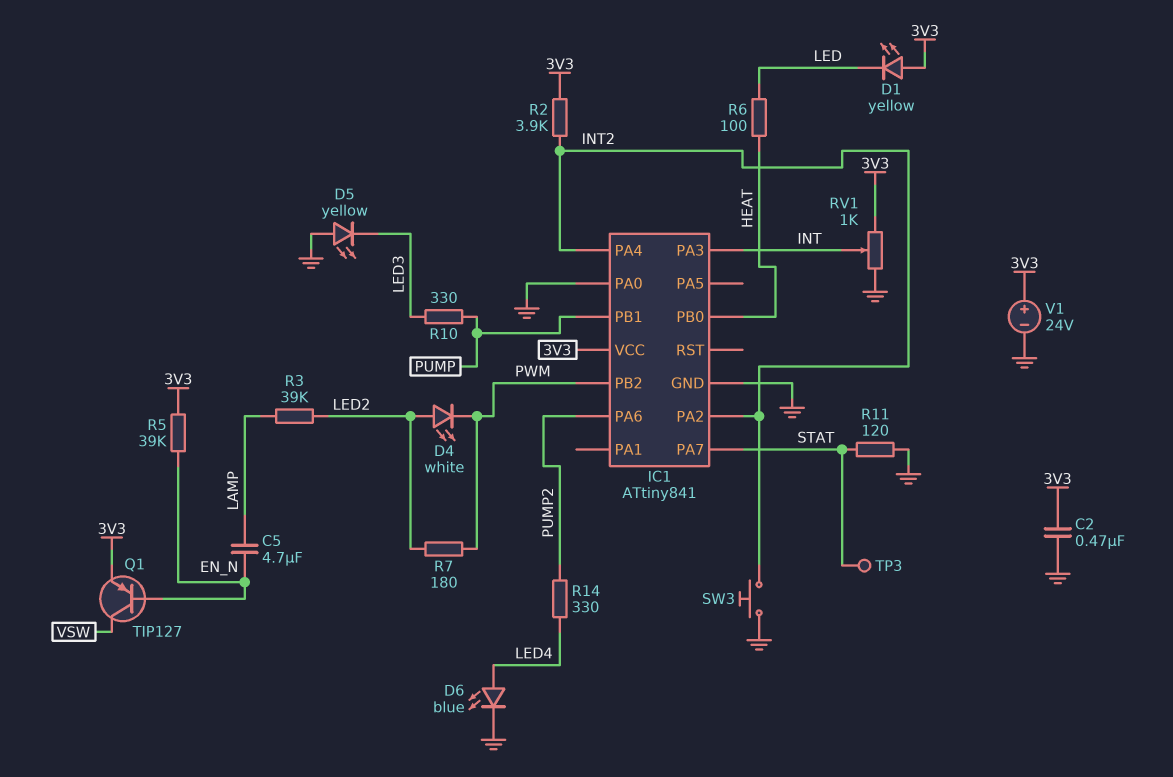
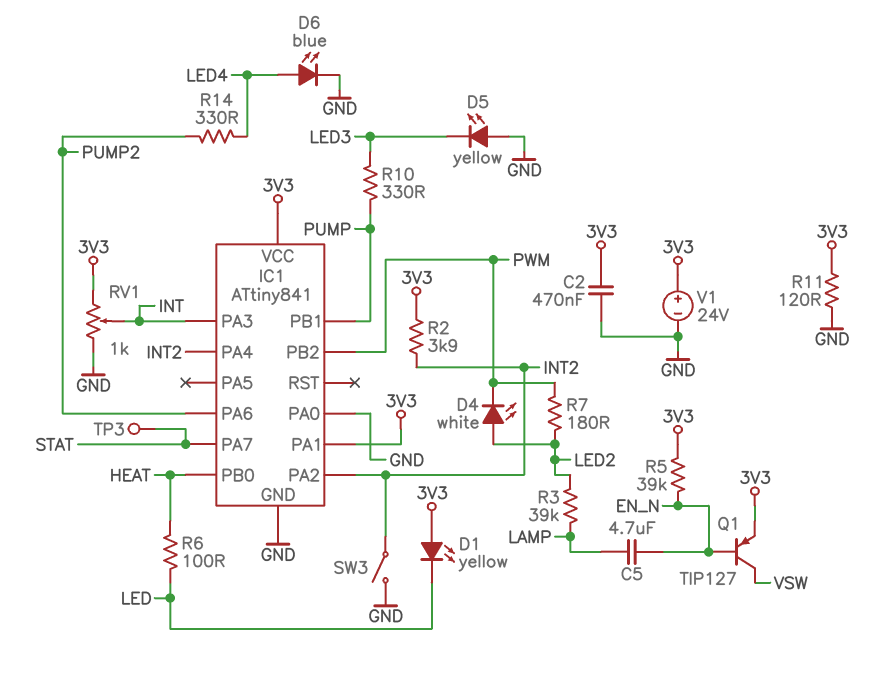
IC1 pin PA1: none -> 3V3
R11: 120 (GND, STAT) -> 120 (3V3, GND)
SW3: button (GND, INT2) -> switch (GND, INT2)

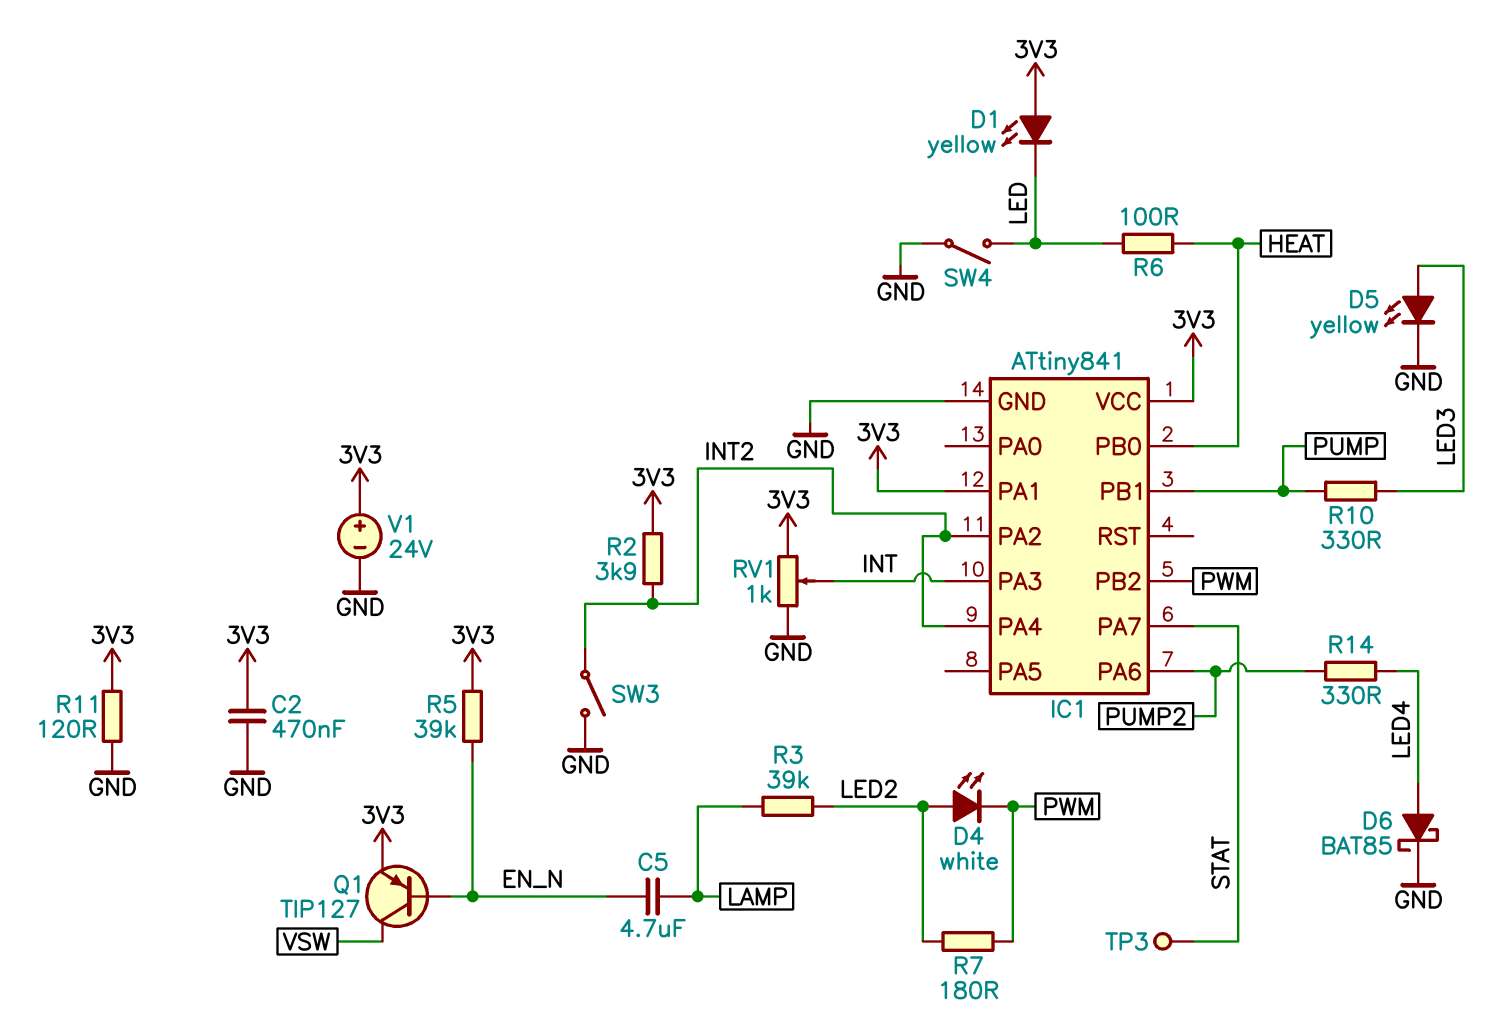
D5: LED yellow (A GND, K LED3) -> LED yellow (A LED3, K GND)
D6: LED blue (A LED4, K GND) -> schottky BAT85 (A LED4, K GND)
IC1 pin PA0: GND -> none
SW4: none -> switch (GND, LED)

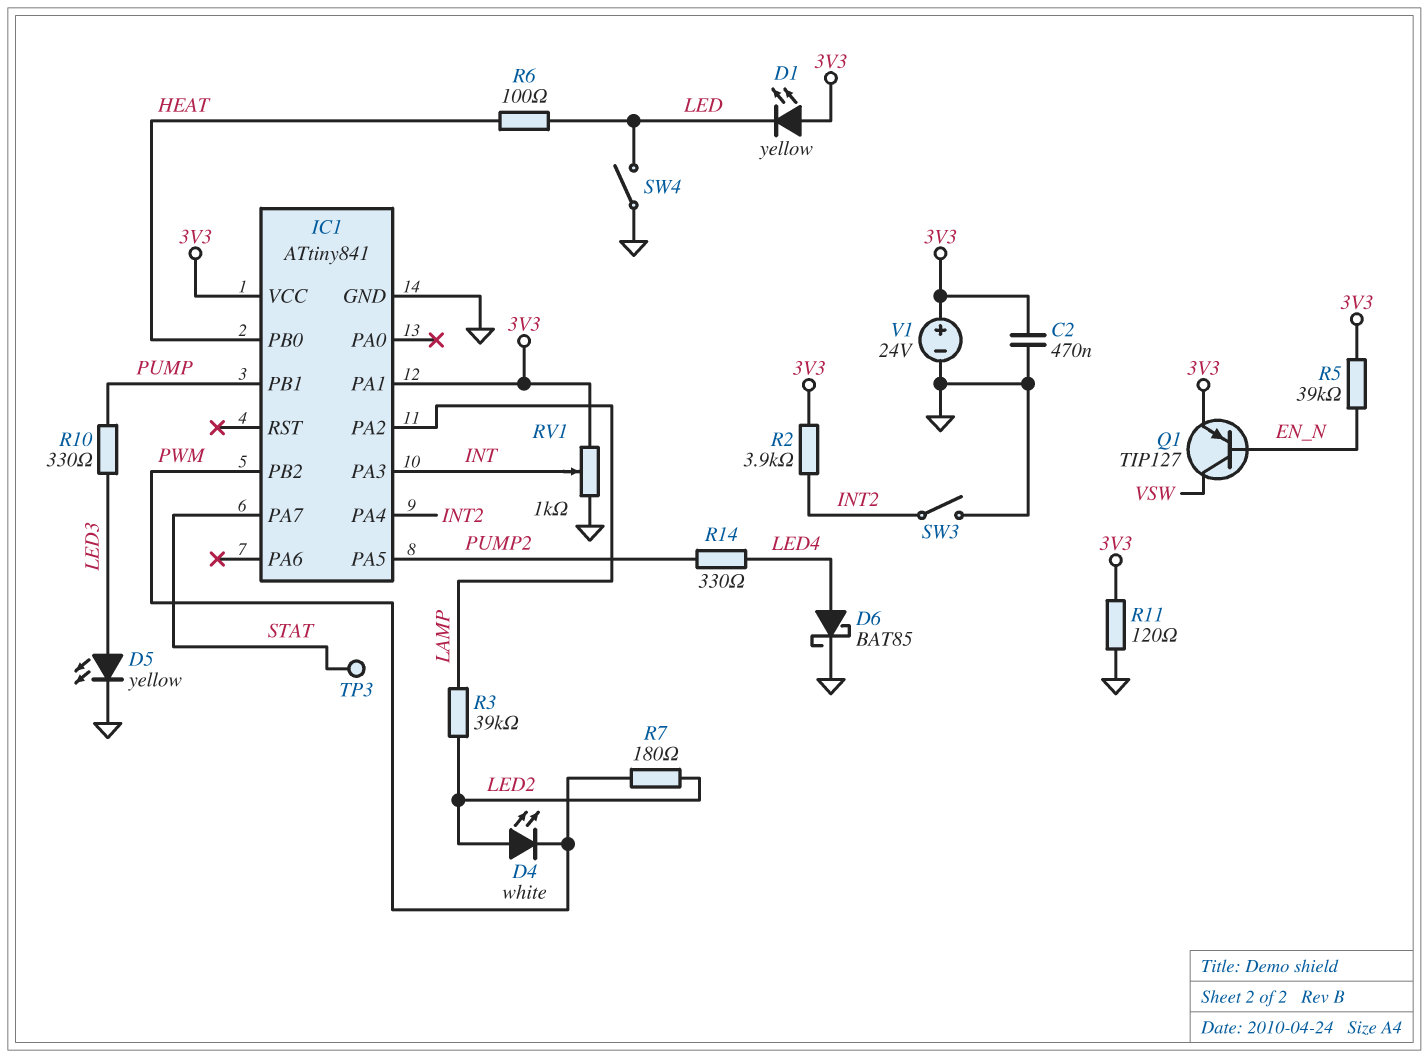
C5: 4.7uF (EN_N, LAMP) -> none
IC1 pin PA2: INT2 -> LAMP
IC1 pin PA5: none -> PUMP2
IC1 pin PA6: PUMP2 -> none

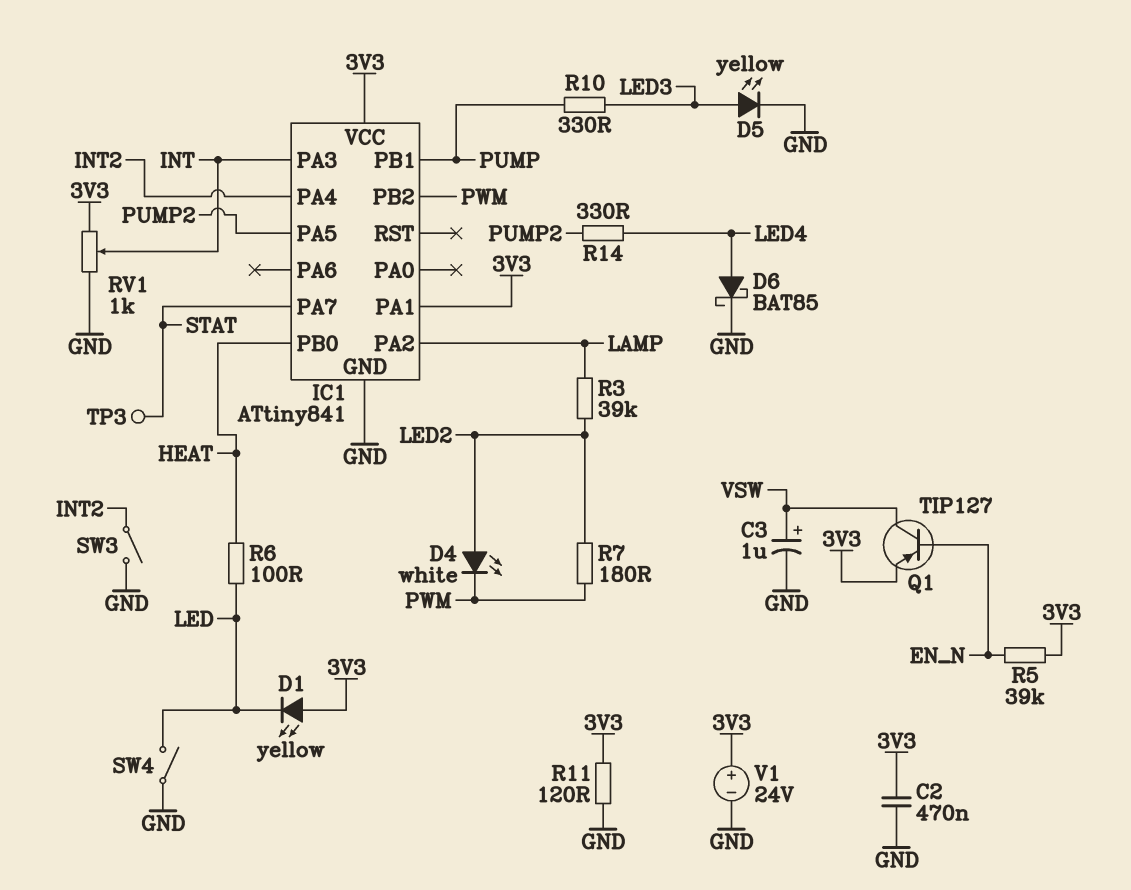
C3: none -> 1uF (plus VSW, minus GND)
R2: 3.9k (3V3, INT2) -> none

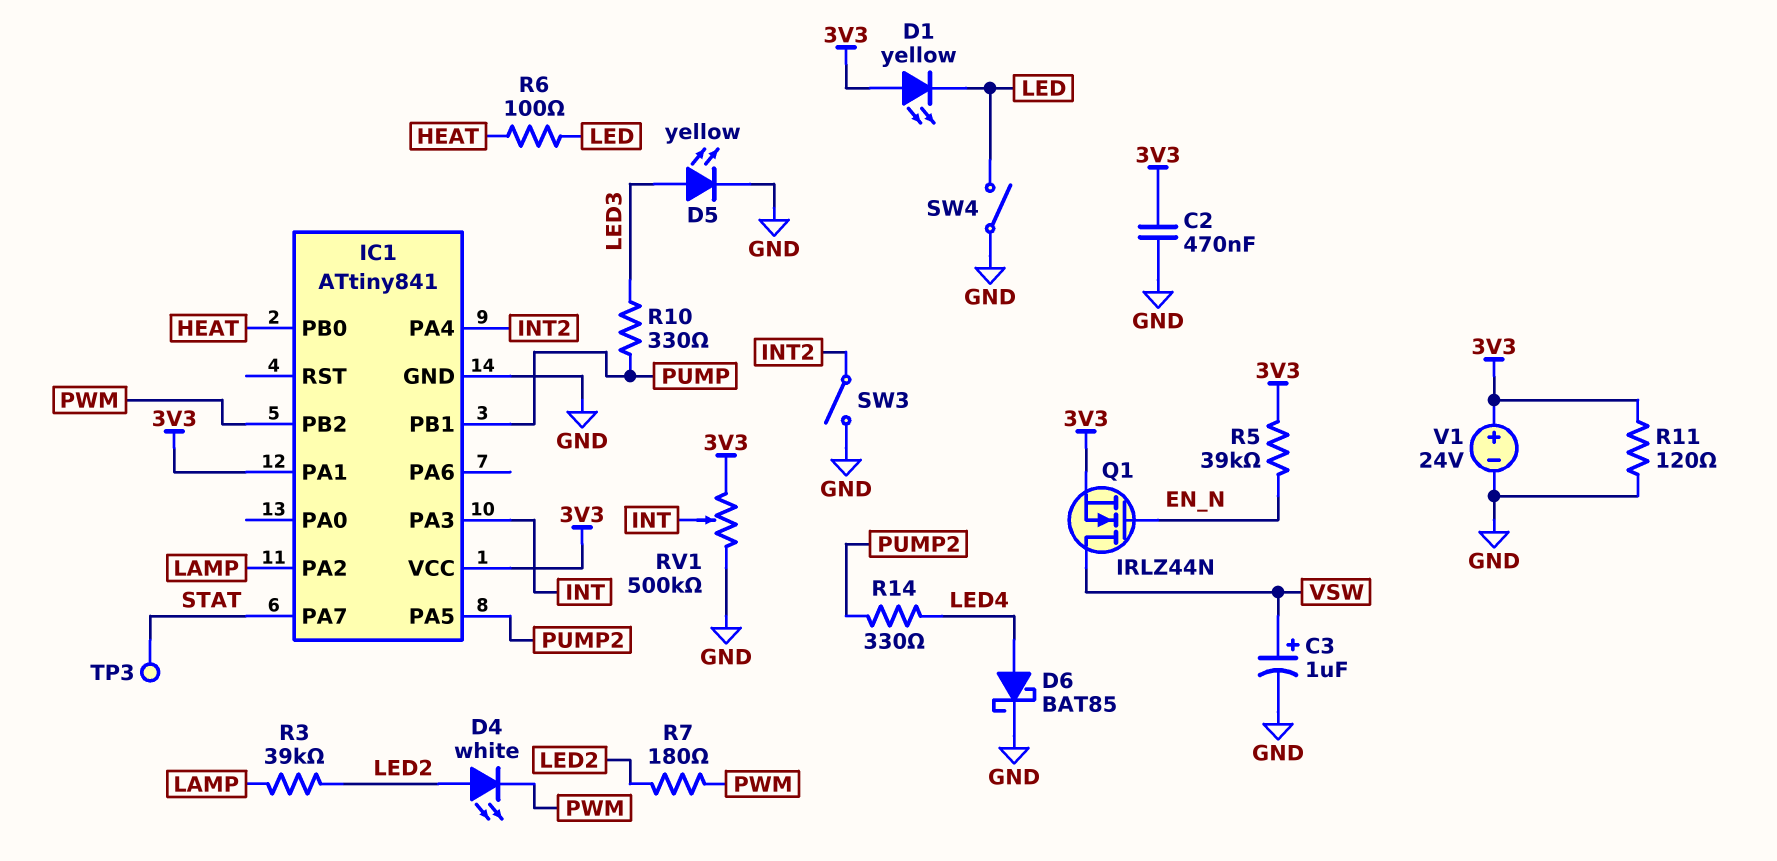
Q1: PNP TIP127 (B EN_N, C VSW, E 3V3) -> NMOS IRLZ44N (G EN_N, D VSW, S 3V3)
RV1: 1k (3V3, GND, wiper INT) -> 500k (3V3, GND, wiper INT)

